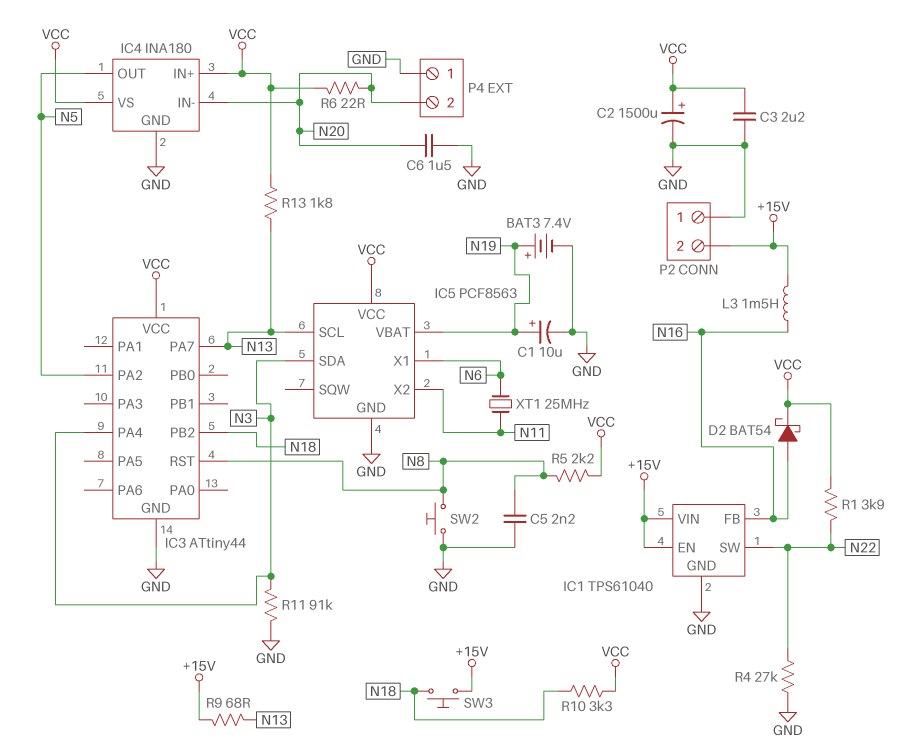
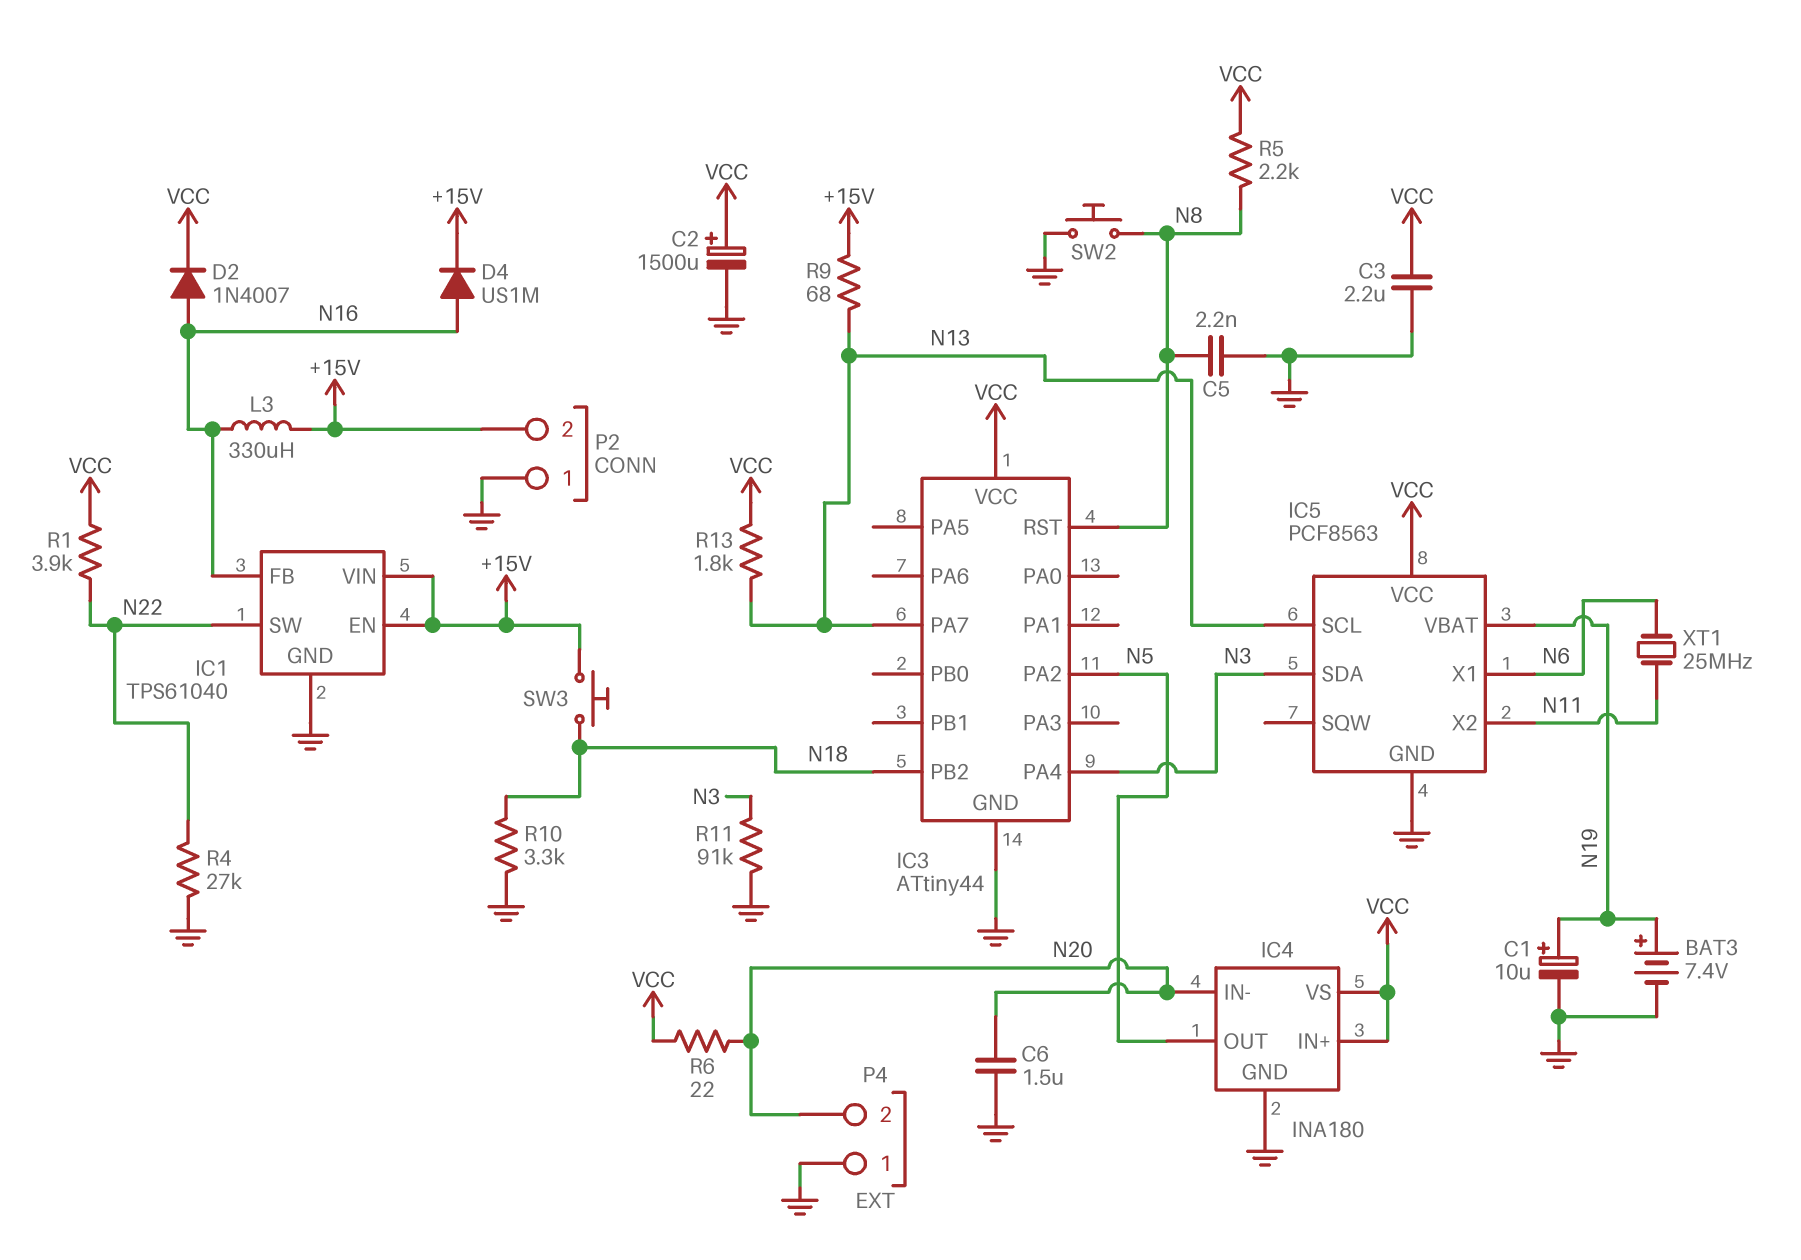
D2: schottky BAT54 (A N16, K VCC) -> diode 1N4007 (A N16, K VCC)
D4: none -> diode US1M (A N16, K +15V)
L3: 1.5mH (+15V, N16) -> 330uH (+15V, N16)
R10: 3.3k (N18, VCC) -> 3.3k (GND, N18)

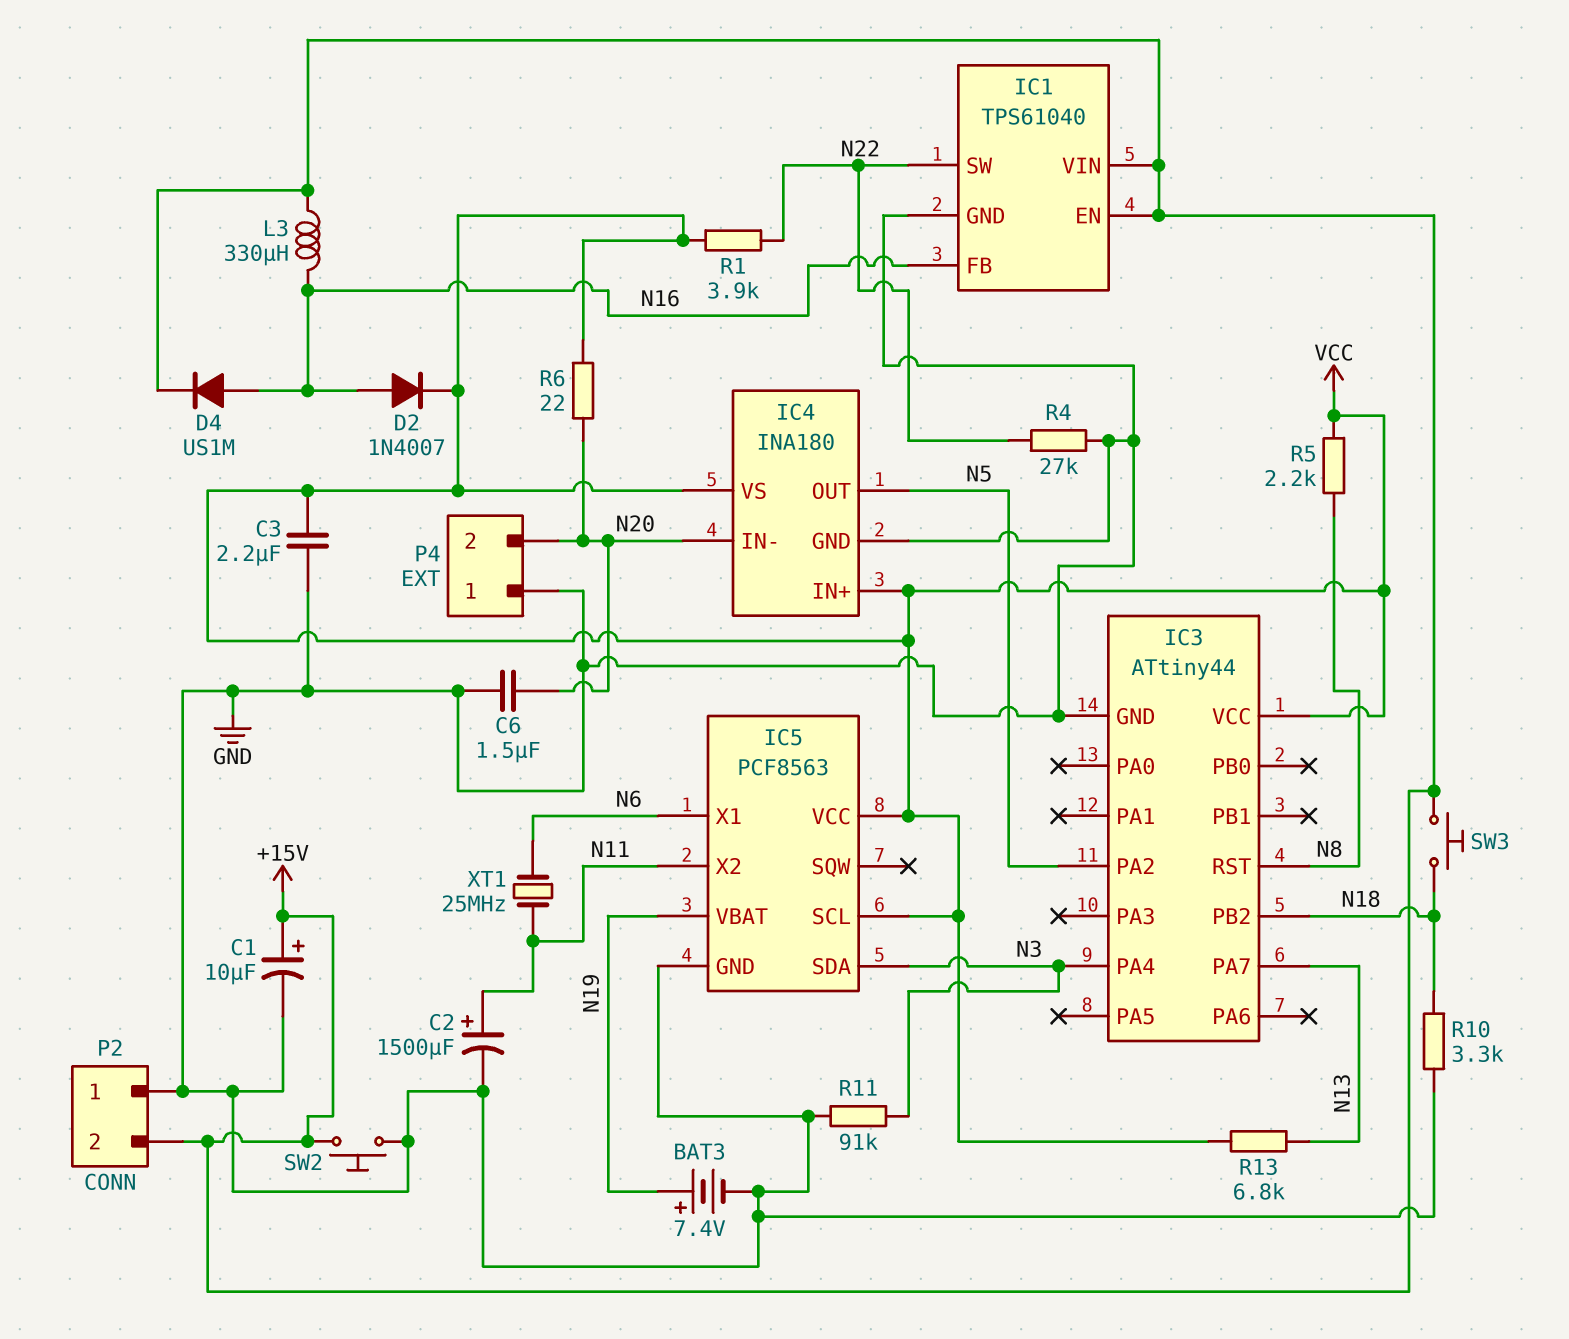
C1: 10uF (plus N19, minus GND) -> 10uF (plus +15V, minus GND)
C2: 1500uF (plus VCC, minus GND) -> 1500uF (plus N11, minus GND)
C5: 2.2nF (GND, N8) -> none
IC5 pin SCL: N13 -> VCC
R9: 68 (+15V, N13) -> none
R13: 1.8k (N13, VCC) -> 6.8k (N13, VCC)
SW2: button (GND, N8) -> button (+15V, GND)

